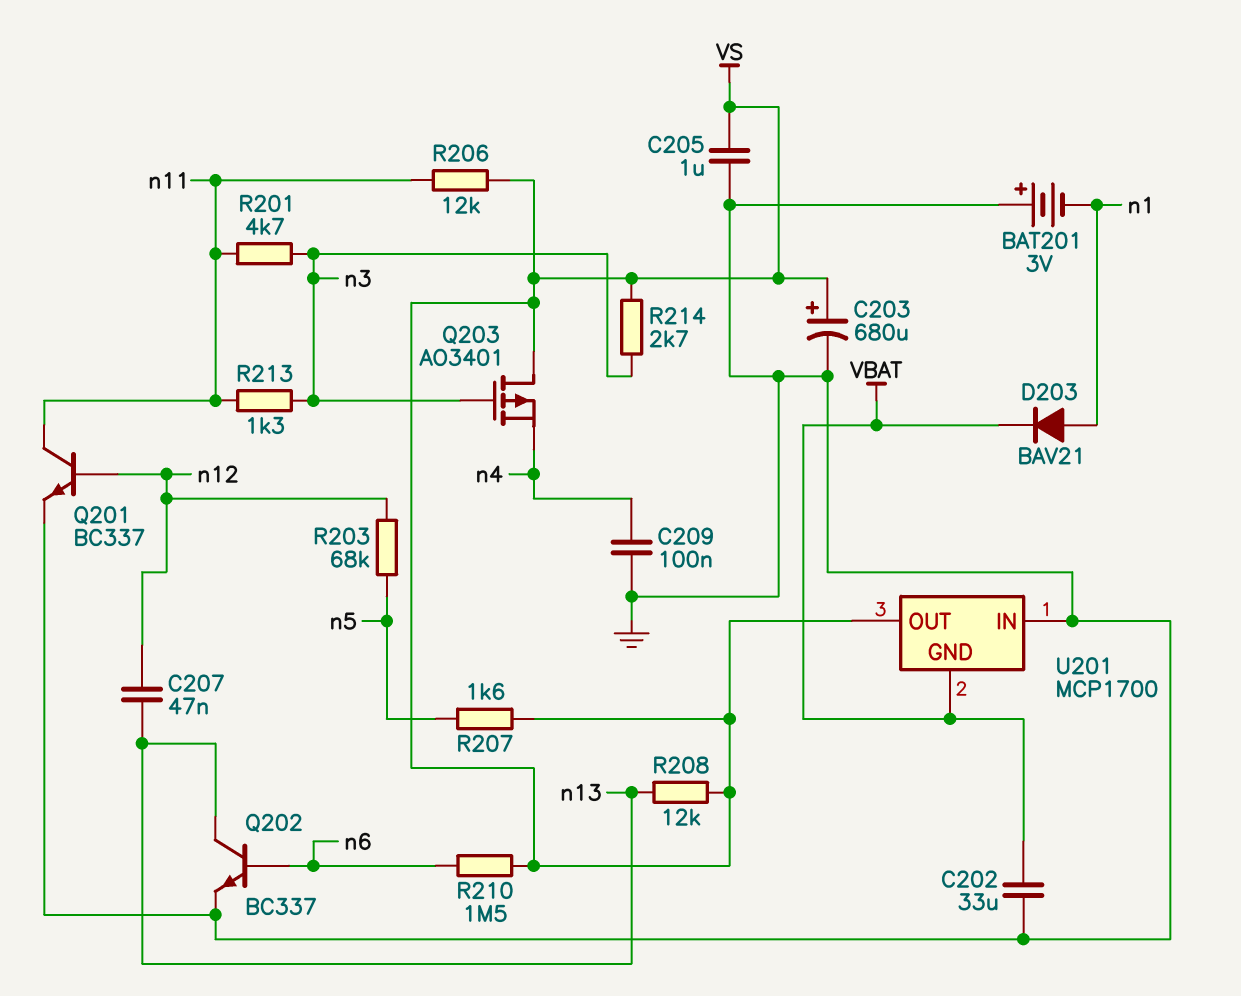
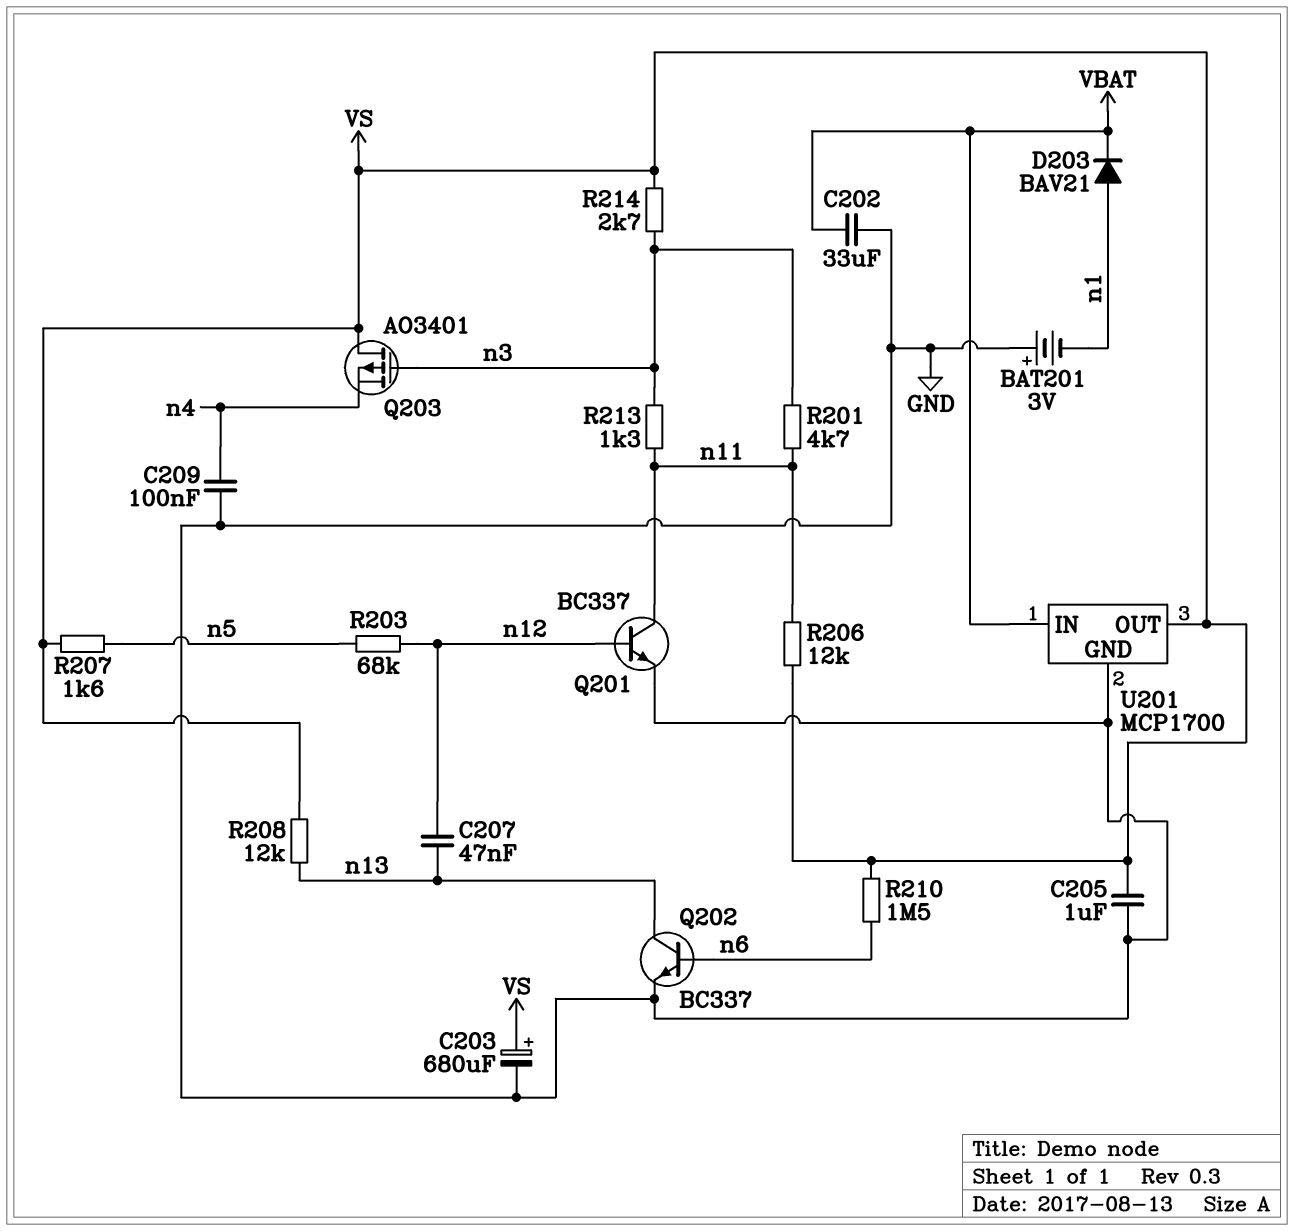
U201 pin GND: VBAT -> GND
U201 pin IN: GND -> VBAT

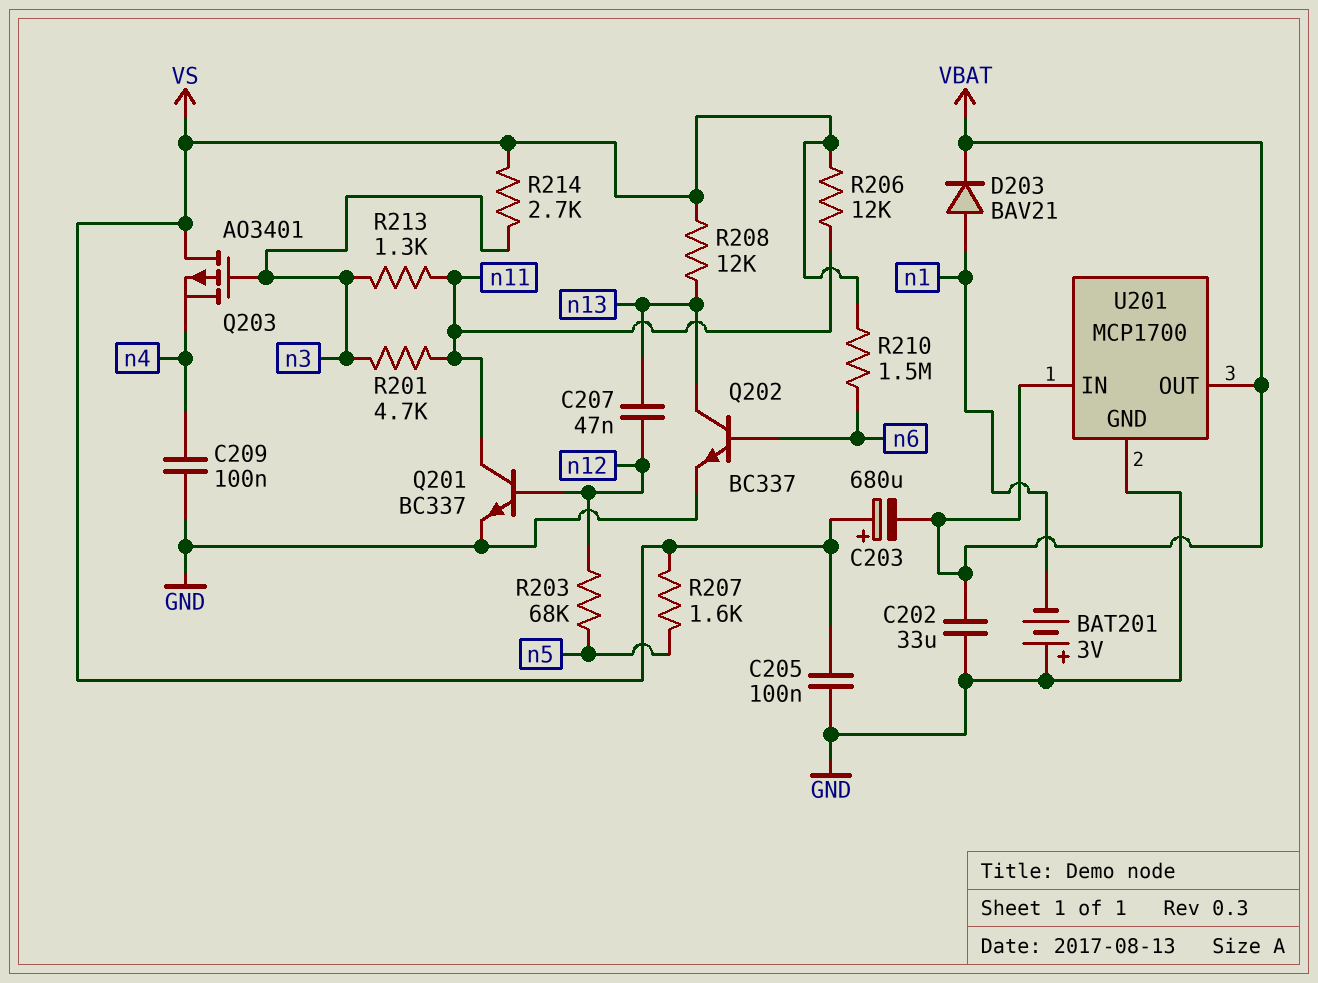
C203: 680uF (plus VS, minus GND) -> 680uF (plus VS, minus VBAT)
C205: 1uF (GND, VS) -> 100nF (GND, VS)
U201 pin OUT: VS -> VBAT

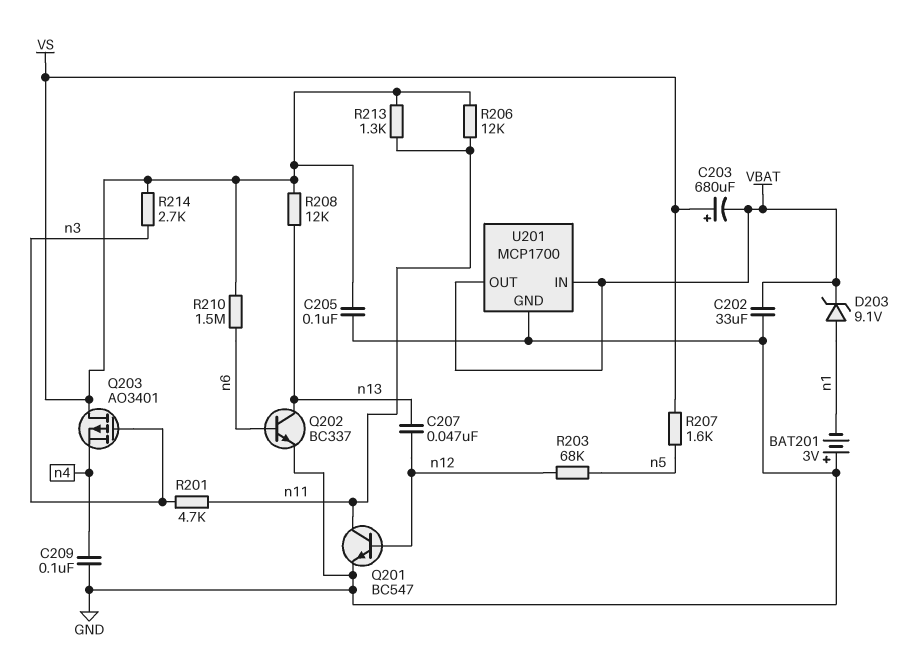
D203: diode BAV21 (A n1, K VBAT) -> zener 9.1V (A n1, K VBAT)
Q201: NPN BC337 (B n12, C n11, E GND) -> NPN BC547 (B n12, C n11, E GND)
R213: 1.3k (n3, n11) -> 1.3k (VS, n11)

